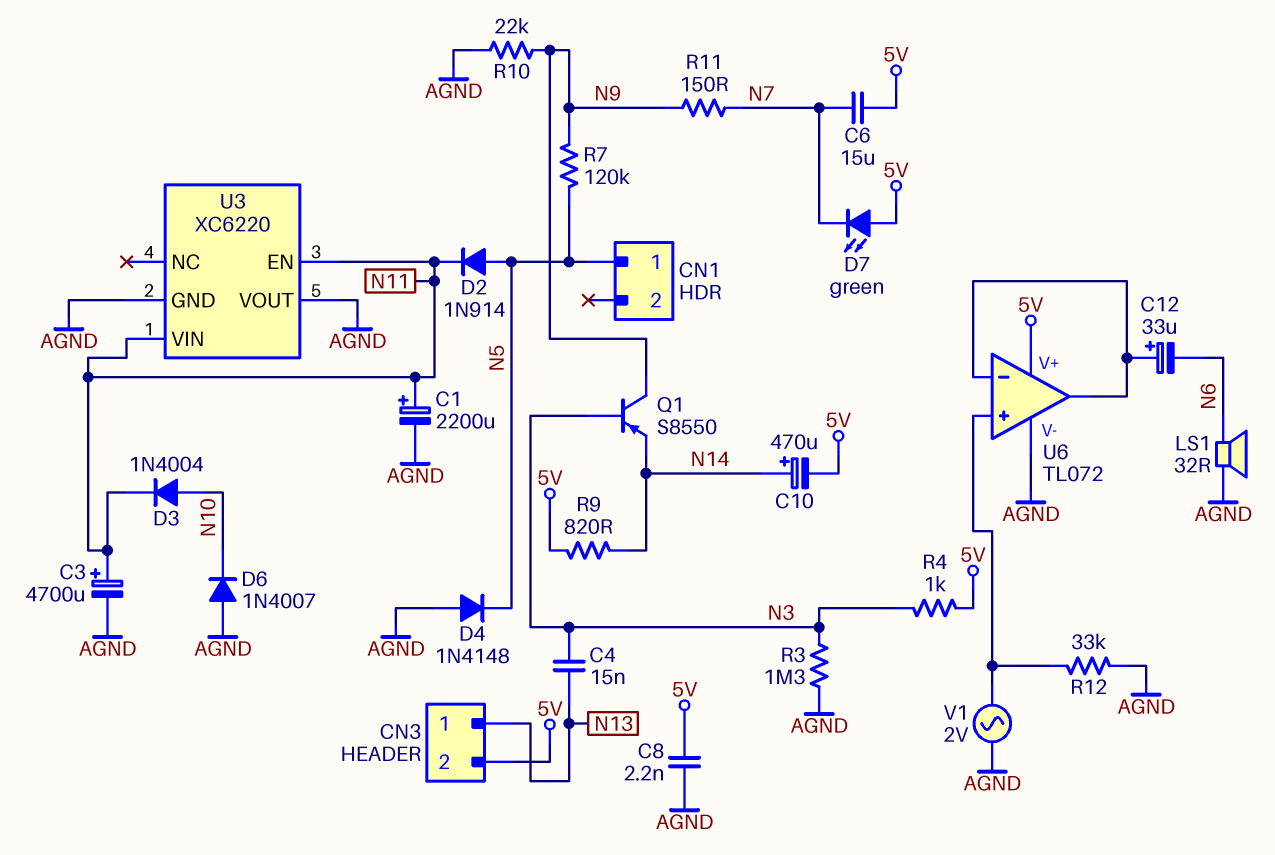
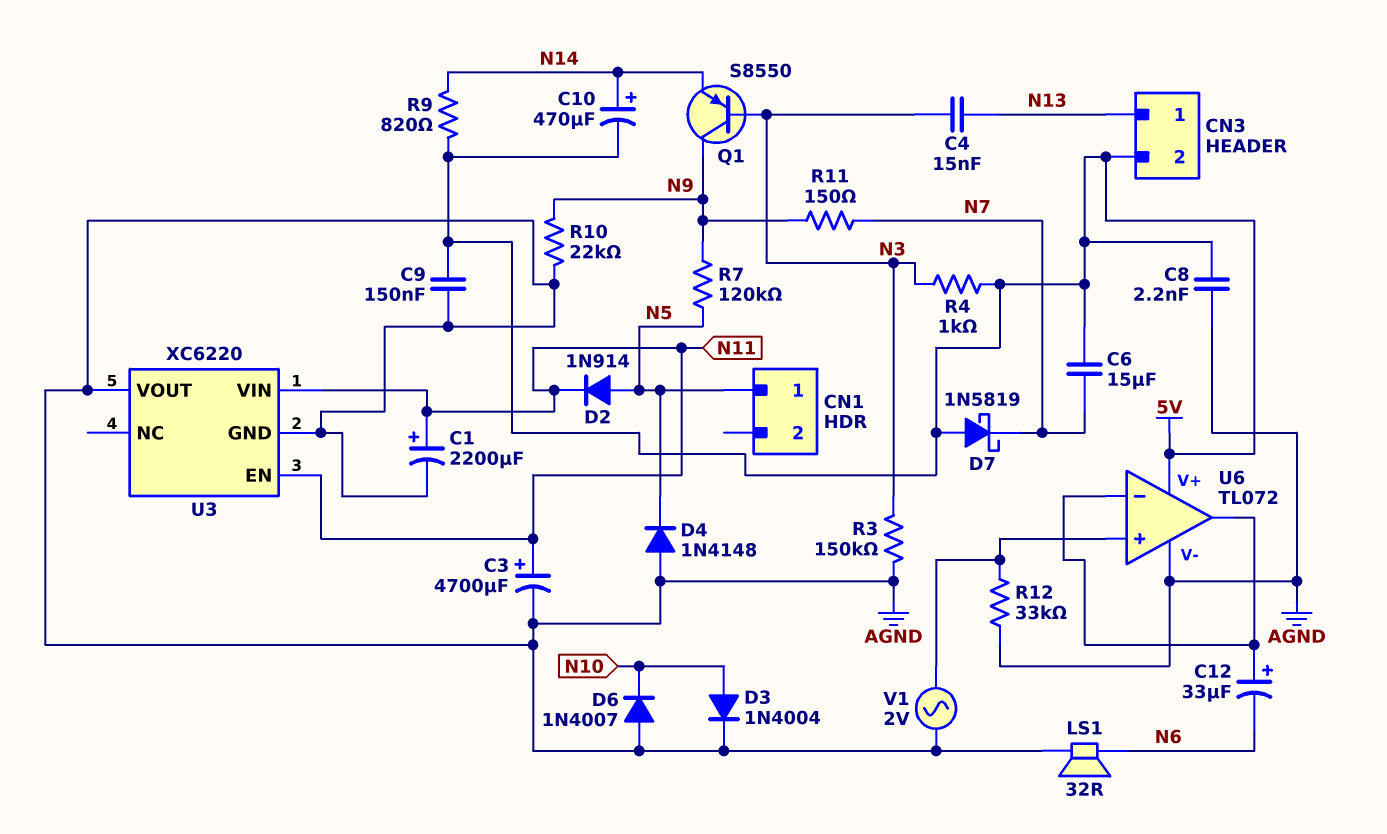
C9: none -> 150nF (5V, AGND)
D3: diode 1N4004 (A N10, K N11) -> diode 1N4004 (A N10, K AGND)
D7: LED green (A 5V, K N7) -> schottky 1N5819 (A 5V, K N7)
R3: 1.3M (AGND, N3) -> 150k (AGND, N3)

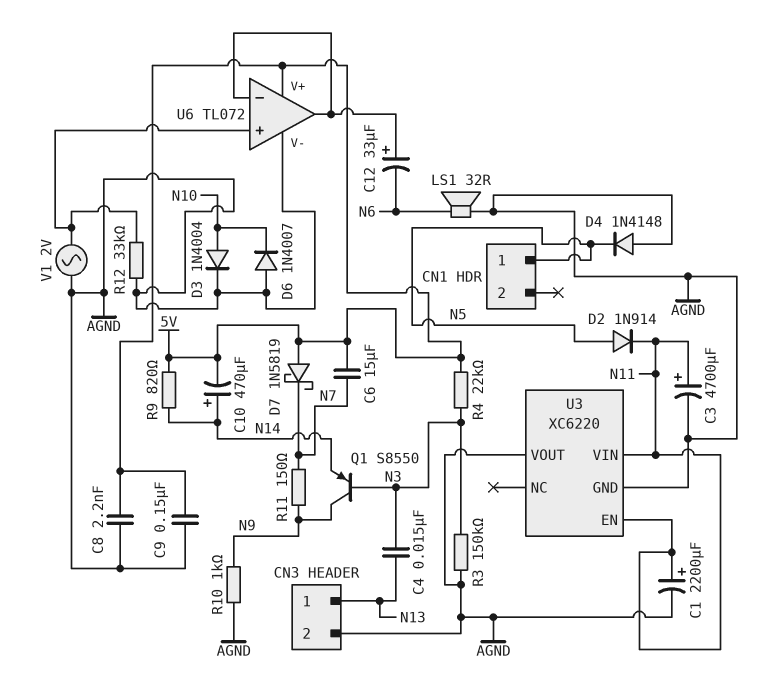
CN3 pin 2: 5V -> AGND
R4: 1k (5V, N3) -> 22k (5V, N3)
R7: 120k (N5, N9) -> none
R10: 22k (AGND, N9) -> 1k (AGND, N9)

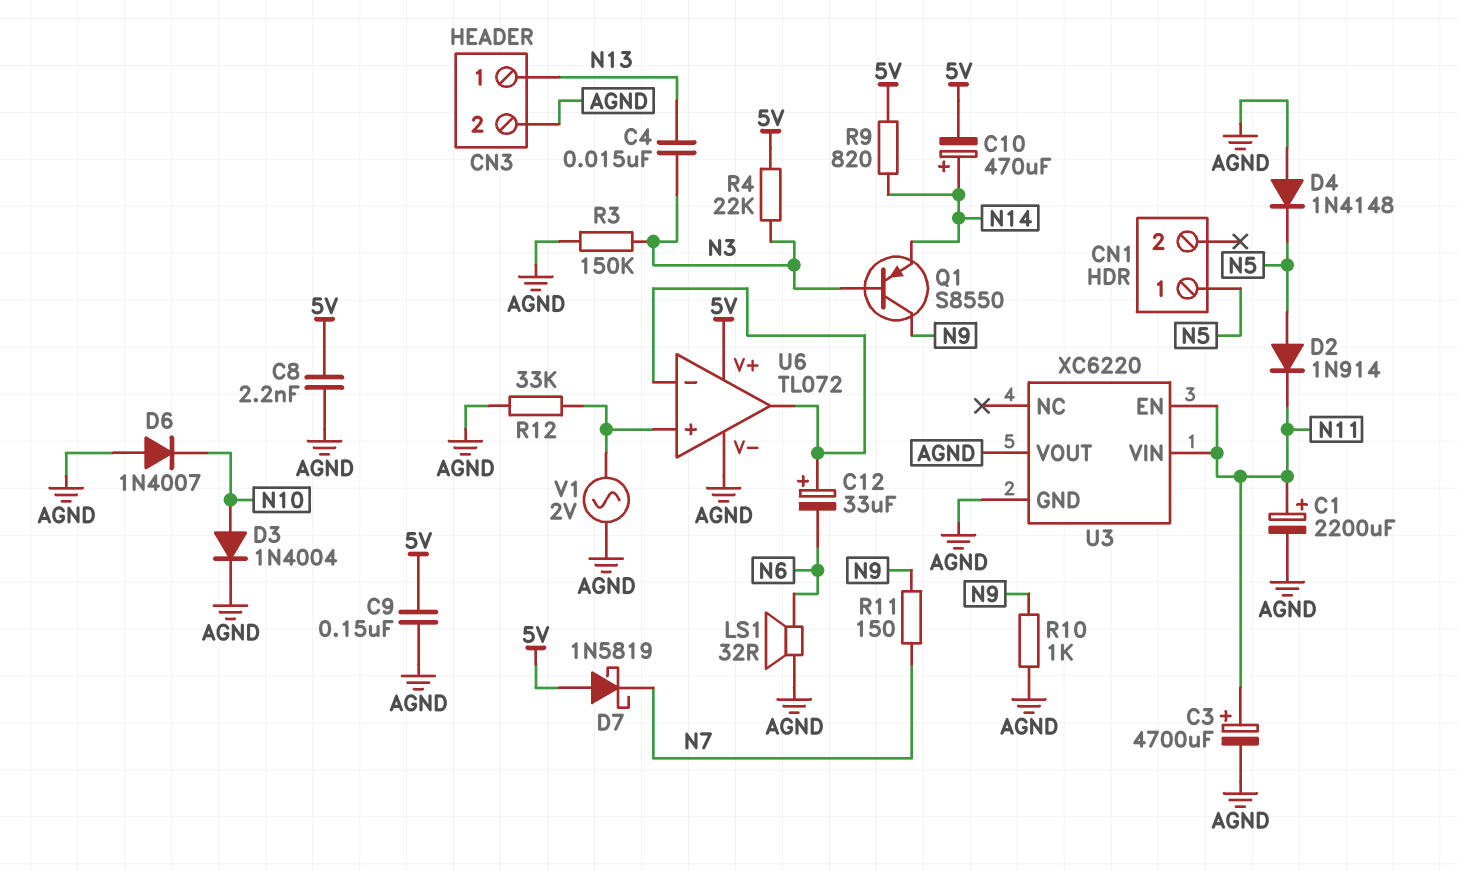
C6: 15uF (5V, N7) -> none

